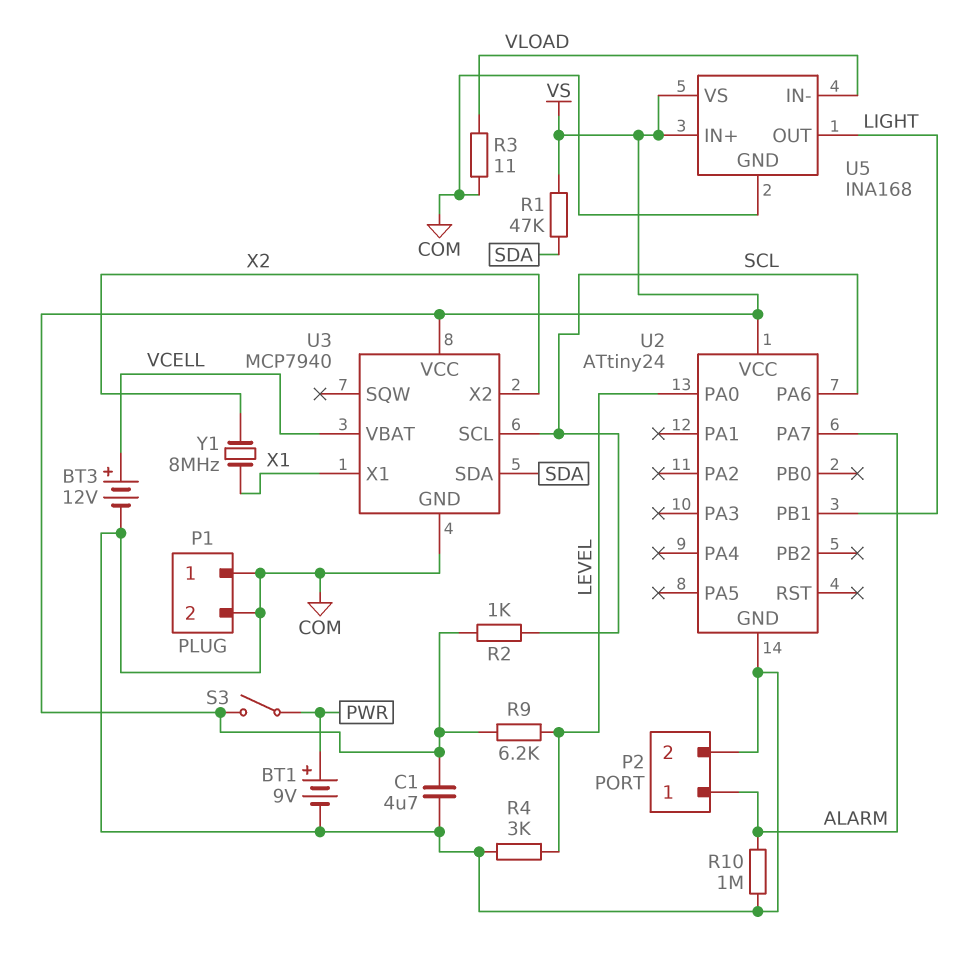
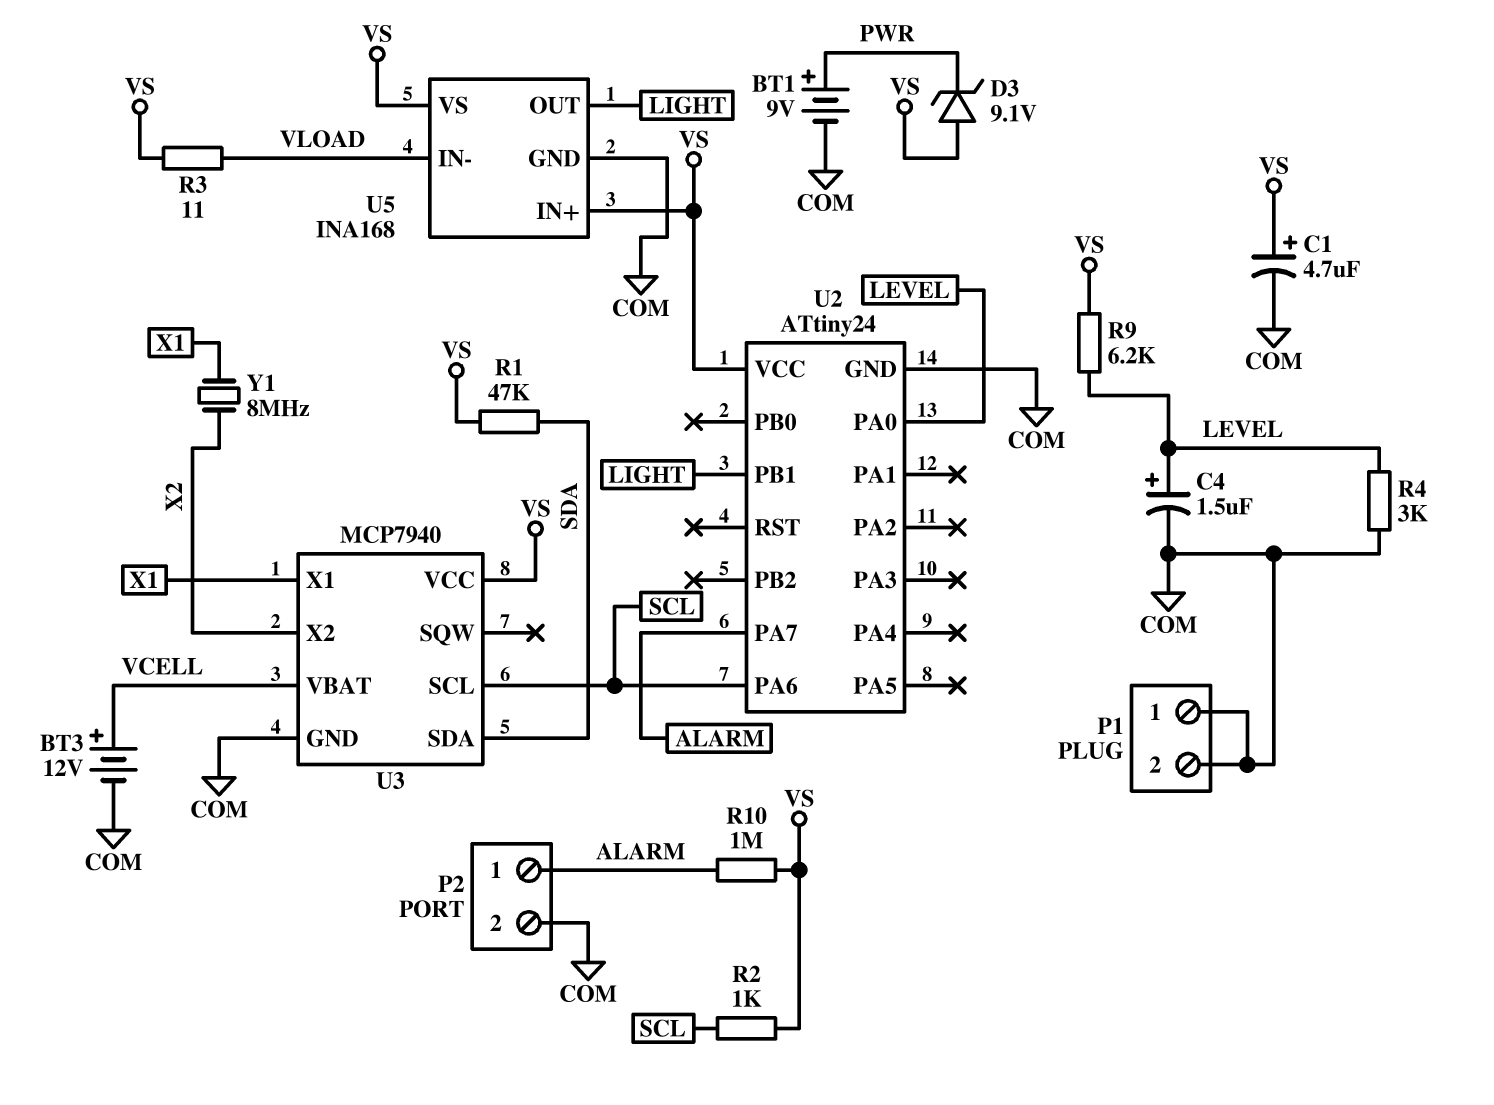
C1: 4.7uF (COM, VS) -> 4.7uF (plus VS, minus COM)
C4: none -> 1.5uF (plus LEVEL, minus COM)
D3: none -> zener 9.1V (A VS, K PWR)
R3: 11 (COM, VLOAD) -> 11 (VLOAD, VS)
R10: 1M (ALARM, COM) -> 1M (ALARM, VS)
S3: switch (PWR, VS) -> none

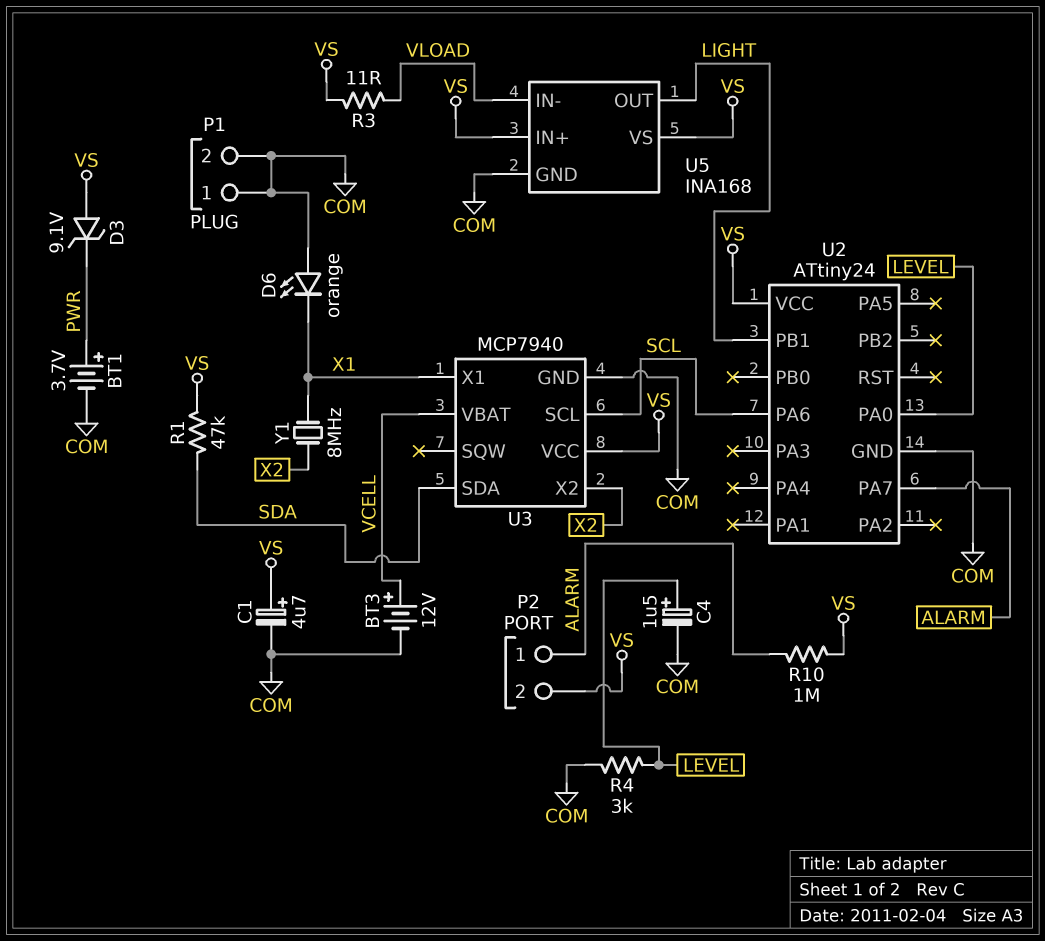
BT1: 9V (plus PWR, minus COM) -> 3.7V (plus PWR, minus COM)
D6: none -> LED orange (A COM, K X1)
P2 pin 2: COM -> VS
R2: 1k (SCL, VS) -> none
R9: 6.2k (LEVEL, VS) -> none

